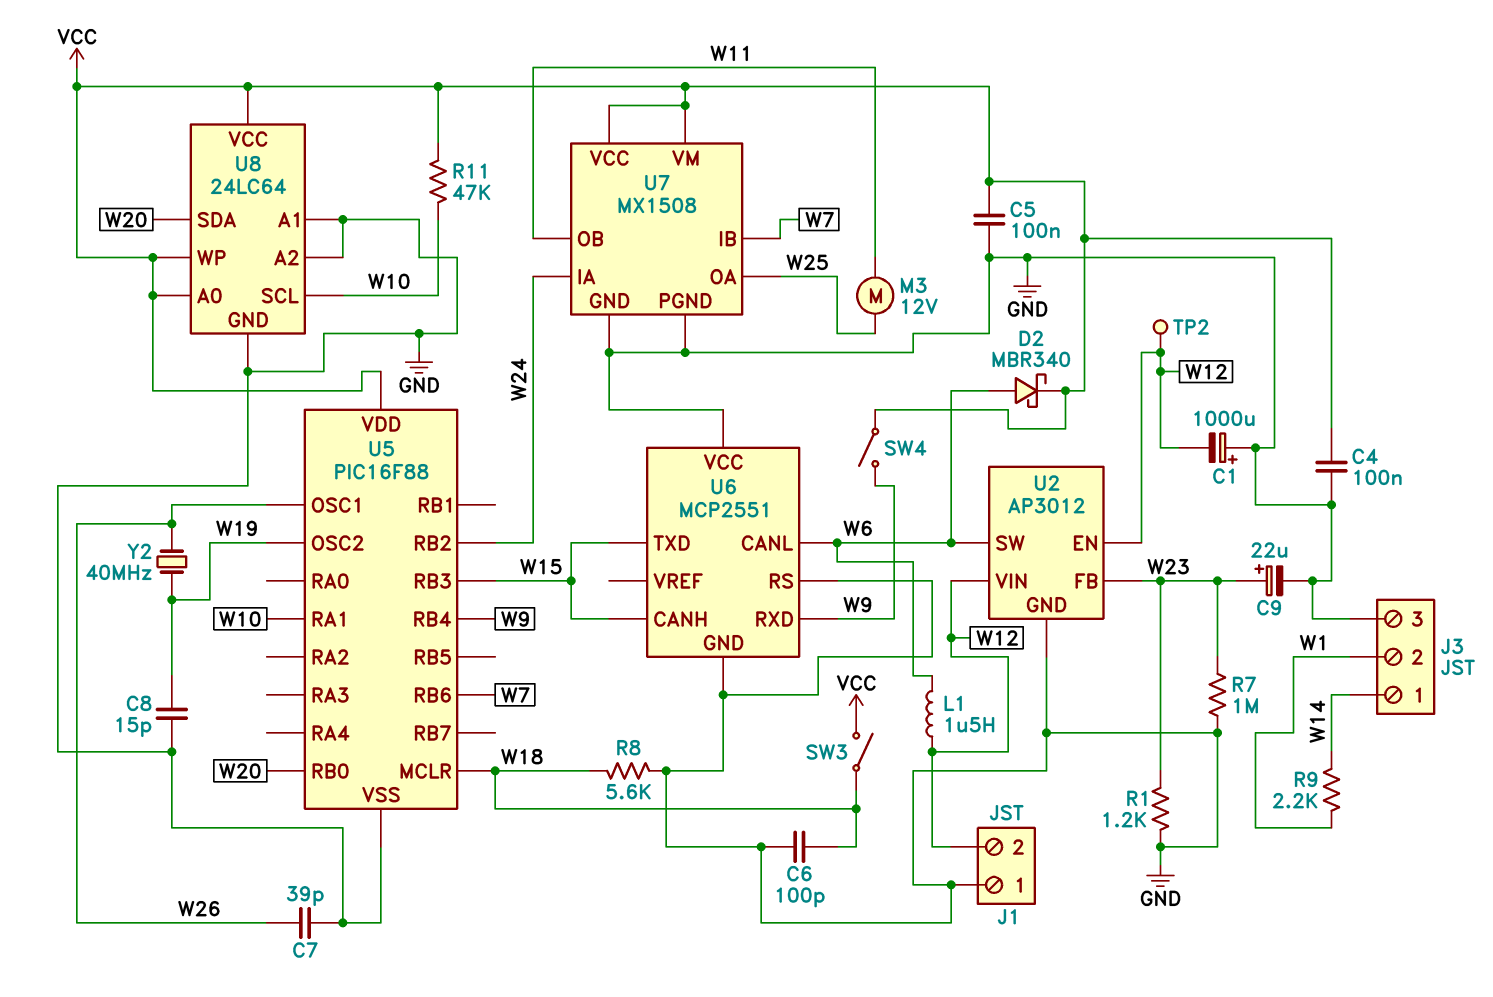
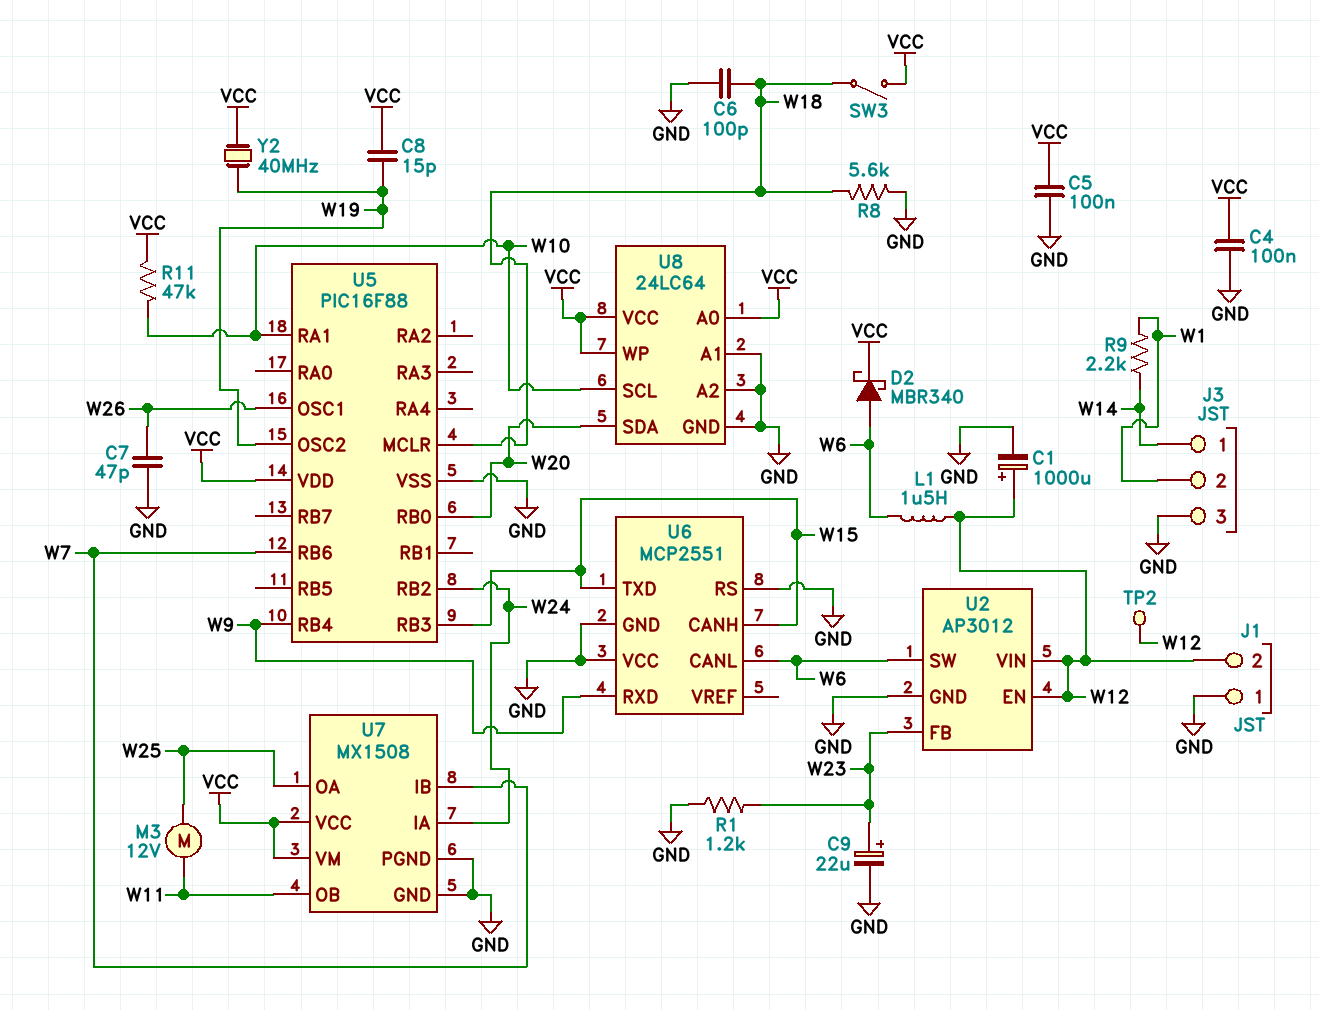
C1: 1000uF (plus GND, minus W12) -> 1000uF (plus W12, minus GND)
C7: 39pF (GND, W26) -> 47pF (GND, W26)
C8: 15pF (GND, W19) -> 15pF (VCC, W19)
R7: 1M (GND, W23) -> none
SW4: switch (VCC, W9) -> none
Y2: 40MHz (W19, W26) -> 40MHz (VCC, W19)

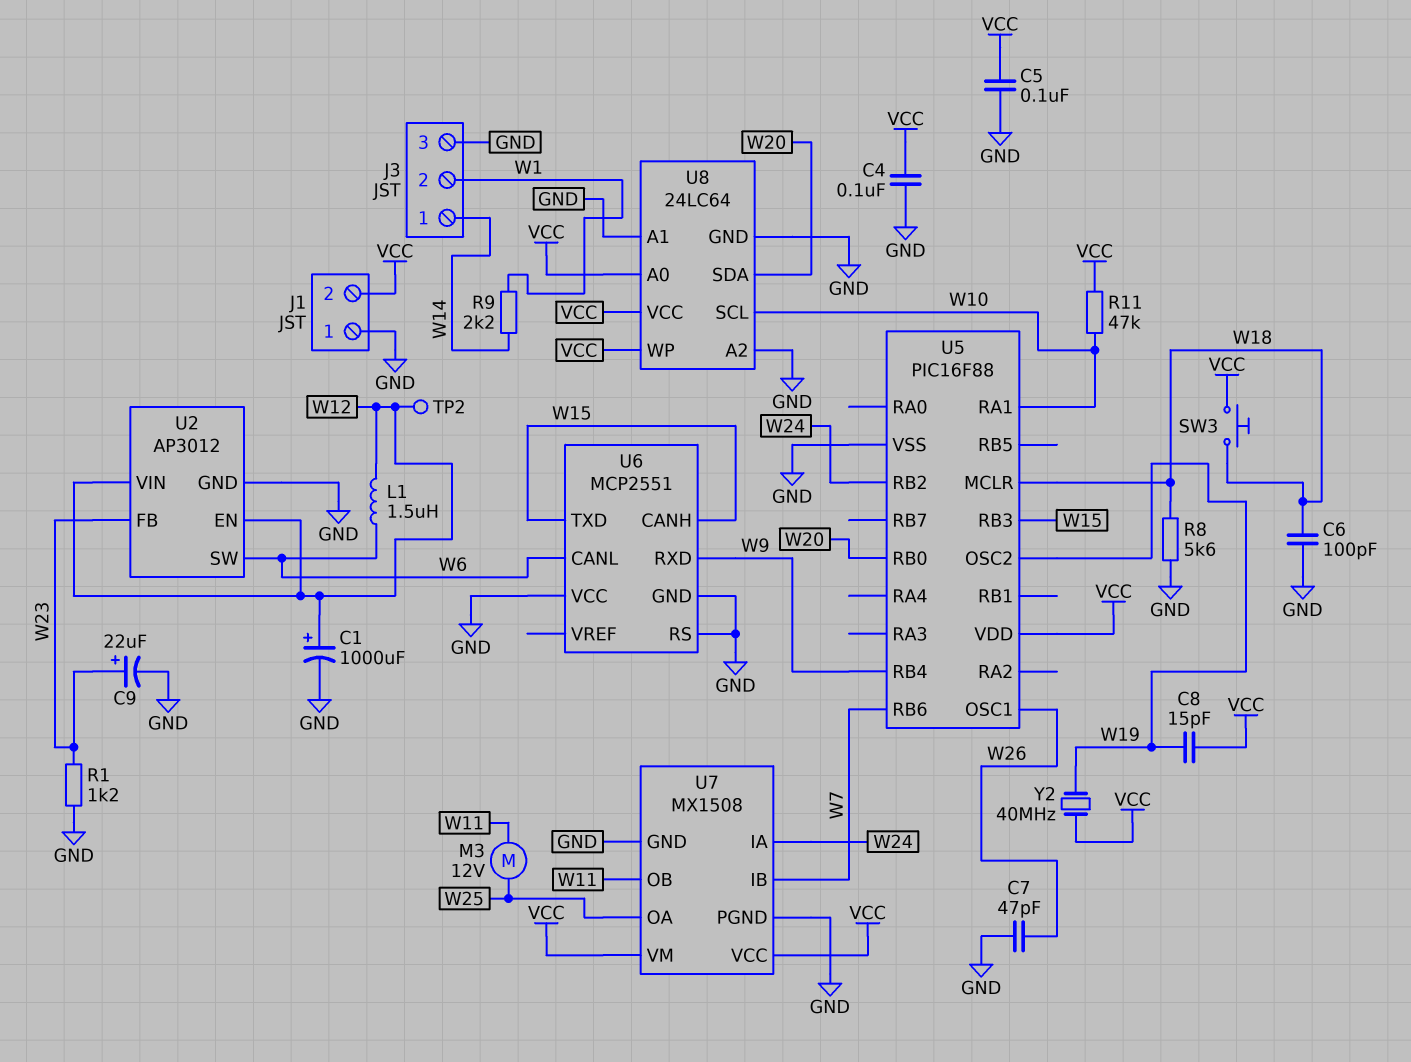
D2: schottky MBR340 (A W6, K VCC) -> none
J1 pin 2: W12 -> VCC
SW3: switch (VCC, W18) -> button (VCC, W18)

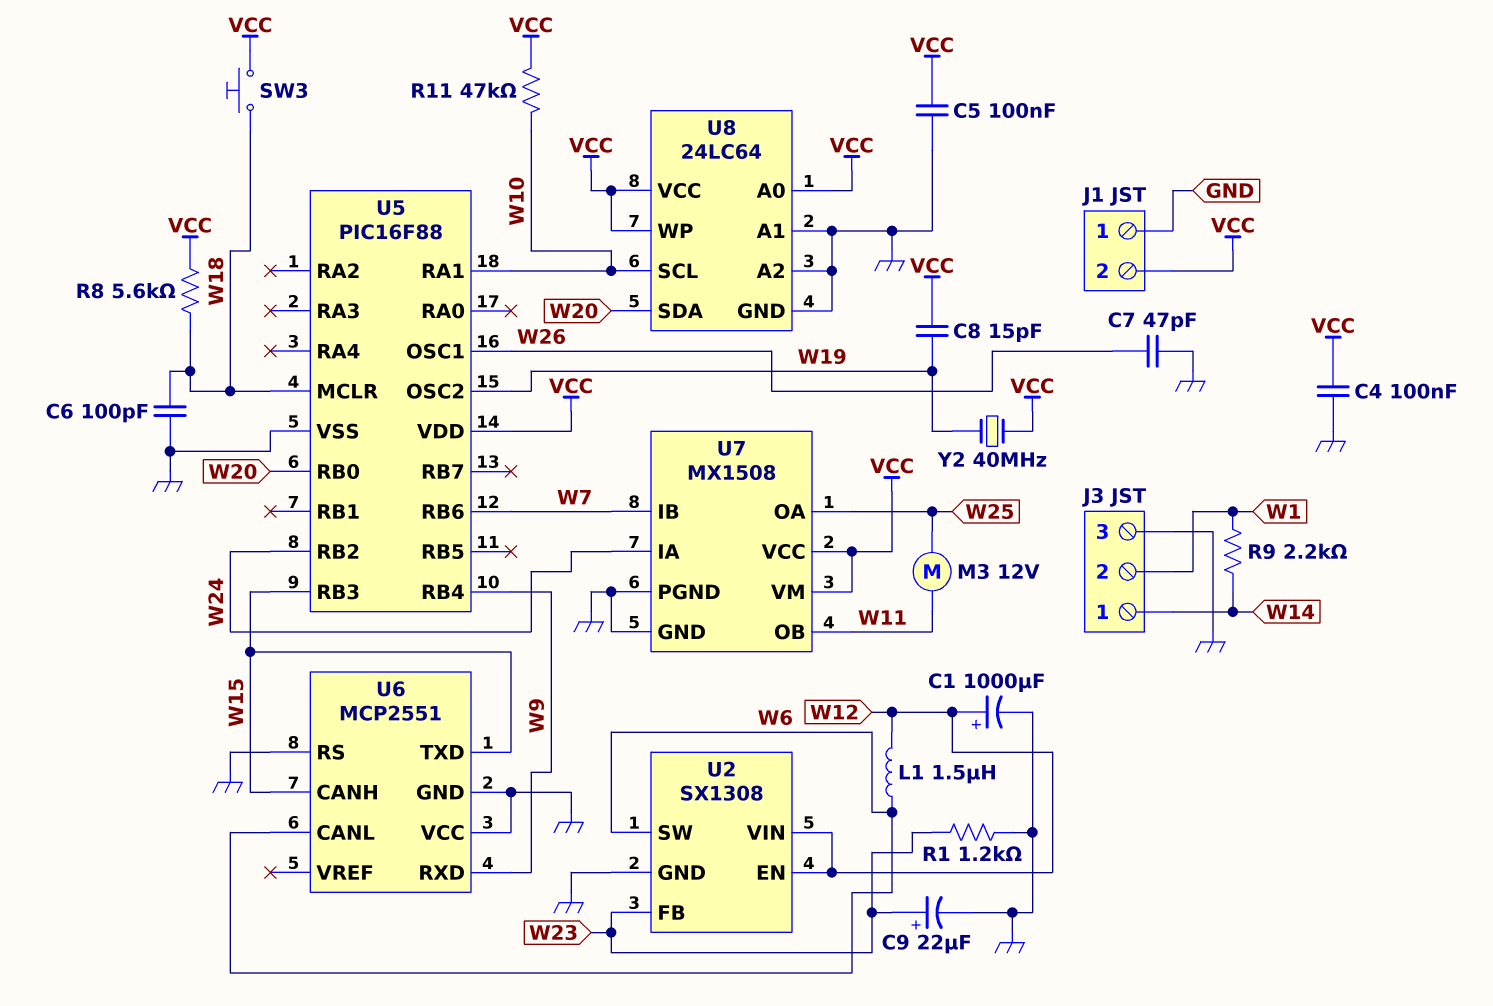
R8: 5.6k (GND, W18) -> 5.6k (VCC, W18)
TP2: test point (W12) -> none
U2: AP3012 -> SX1308

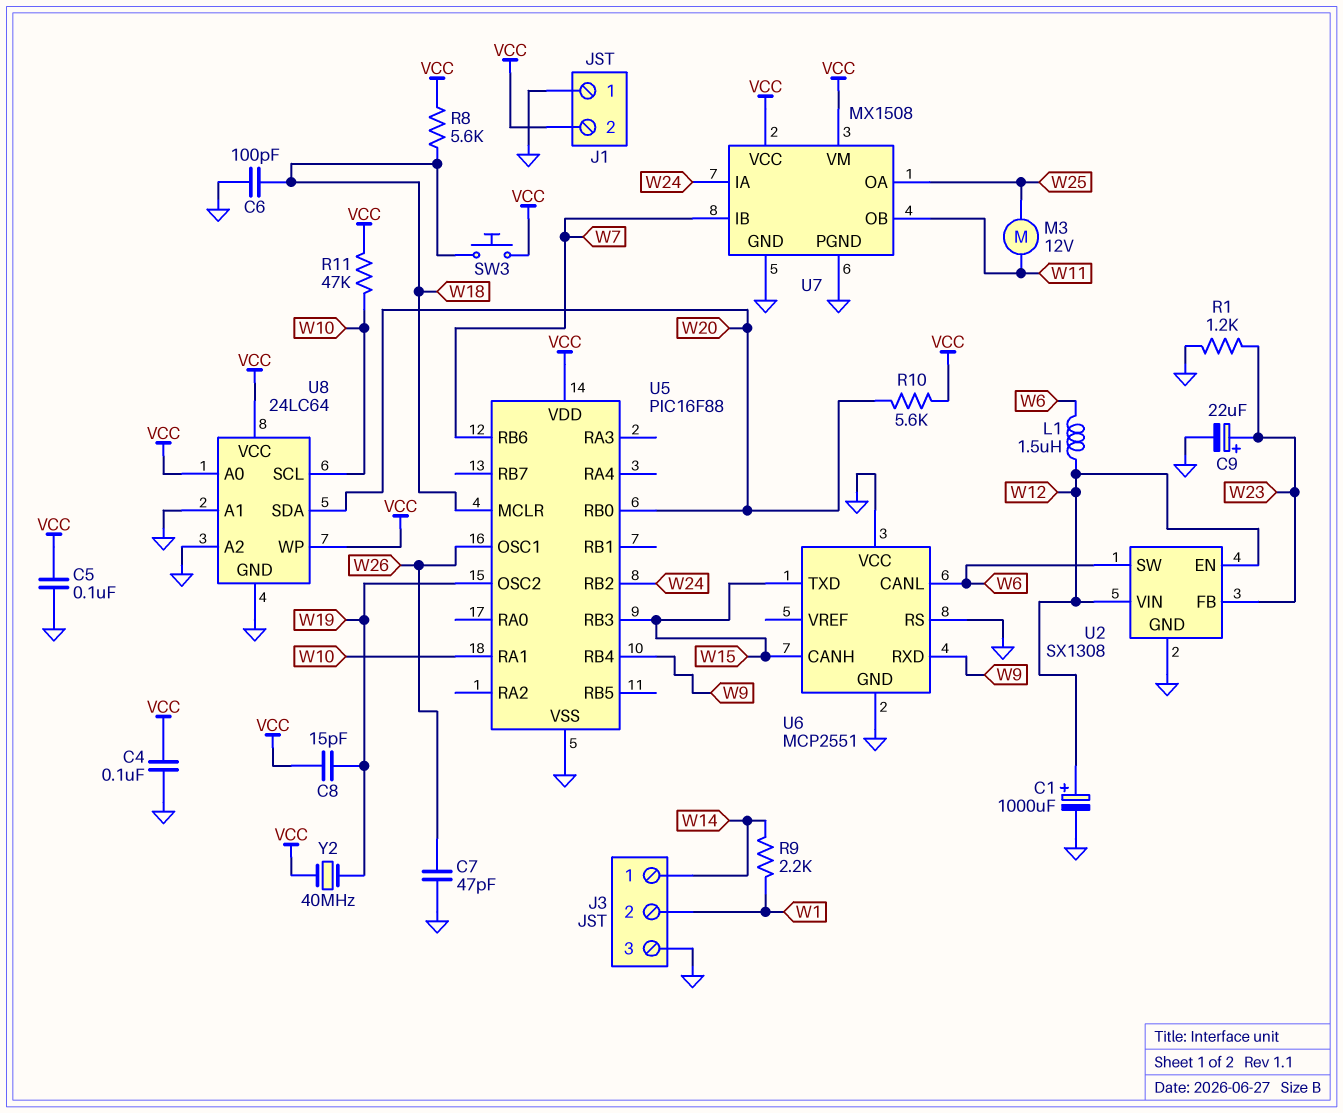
R10: none -> 5.6k (VCC, W20)

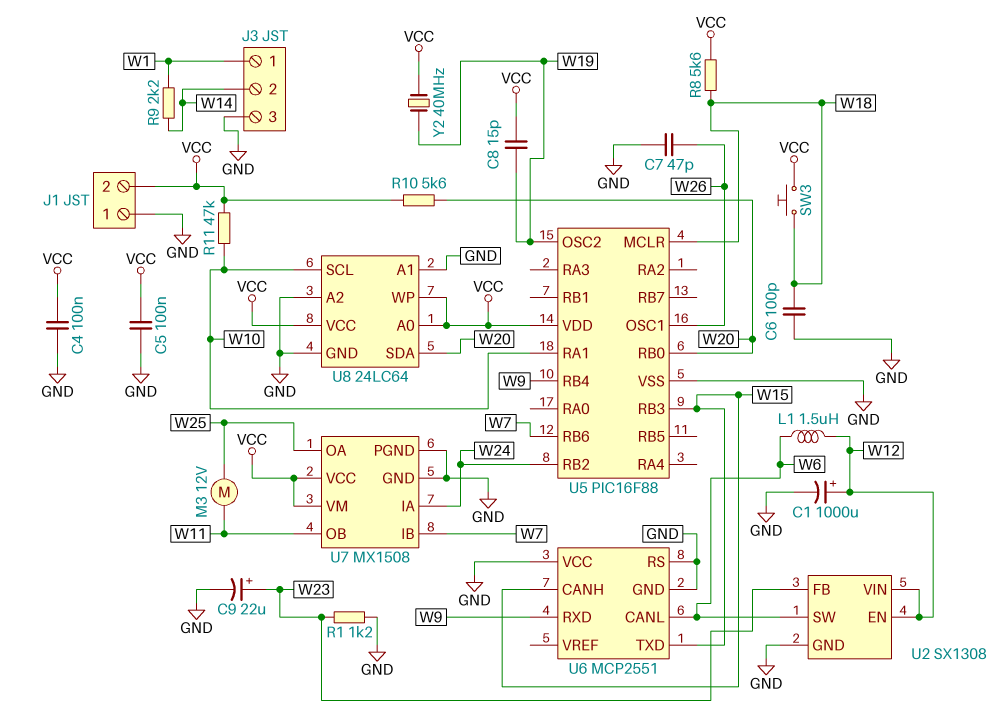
J3 pin 1: W14 -> W1
J3 pin 2: W1 -> W14

